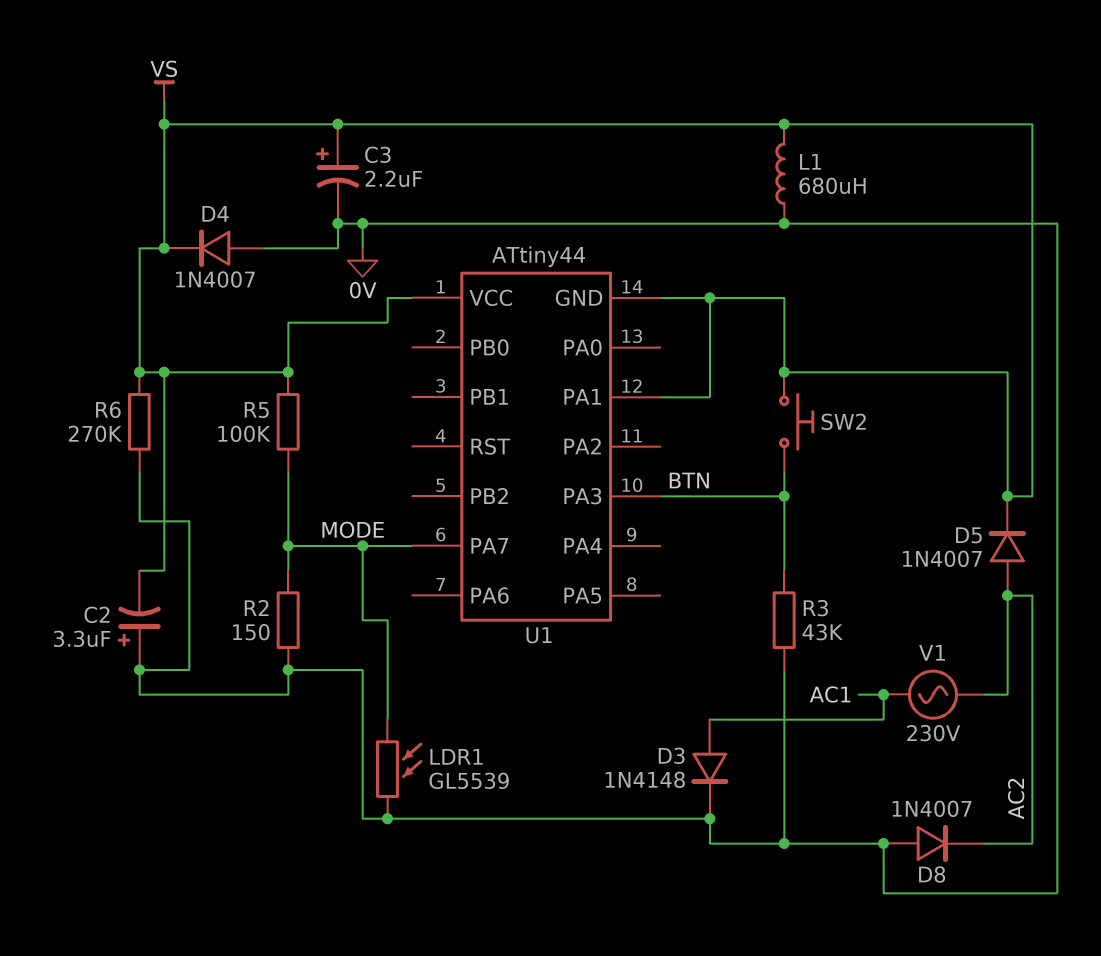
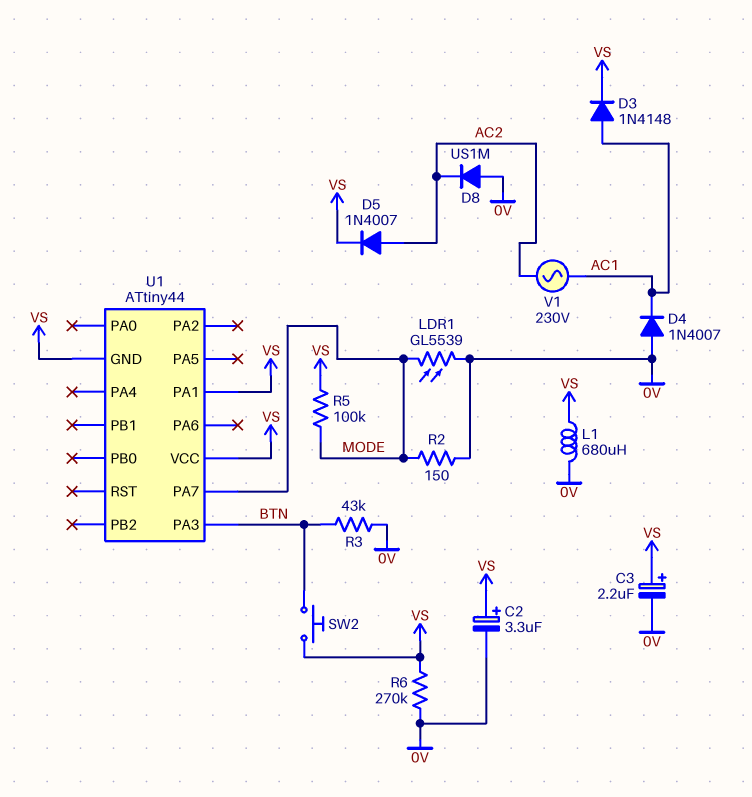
C2: 3.3uF (plus 0V, minus VS) -> 3.3uF (plus VS, minus 0V)
D3: diode 1N4148 (A AC1, K 0V) -> diode 1N4148 (A AC1, K VS)
D4: diode 1N4007 (A 0V, K VS) -> diode 1N4007 (A 0V, K AC1)
D8: diode 1N4007 (A 0V, K AC2) -> diode US1M (A 0V, K AC2)

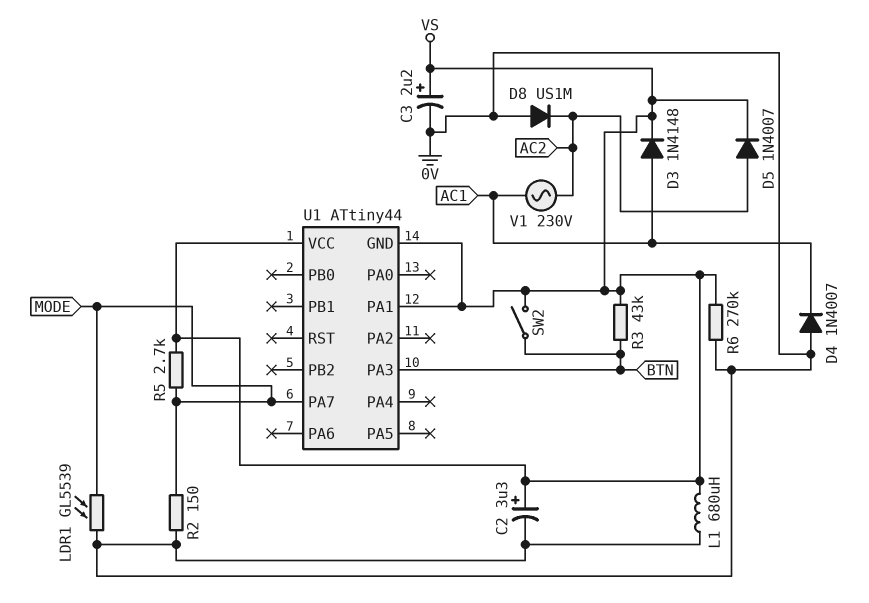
R3: 43k (0V, BTN) -> 43k (BTN, VS)
R5: 100k (MODE, VS) -> 2.7k (MODE, VS)
SW2: button (BTN, VS) -> switch (BTN, VS)

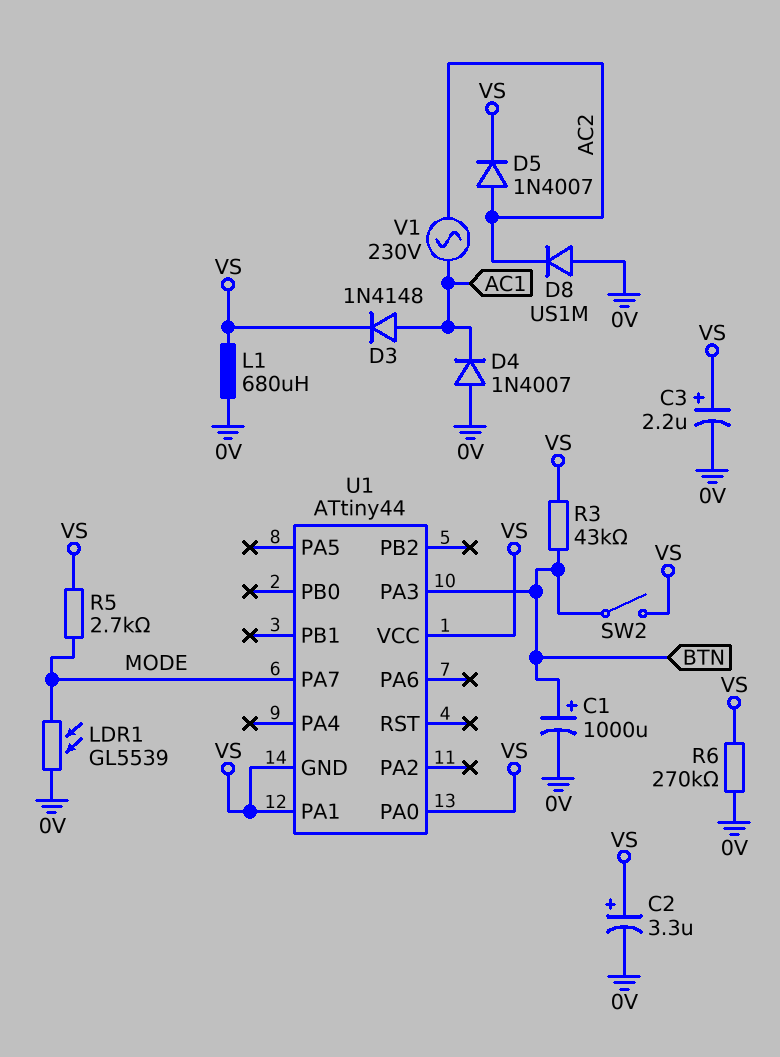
C1: none -> 1000uF (plus BTN, minus 0V)
R2: 150 (0V, MODE) -> none
U1 pin PA0: none -> VS

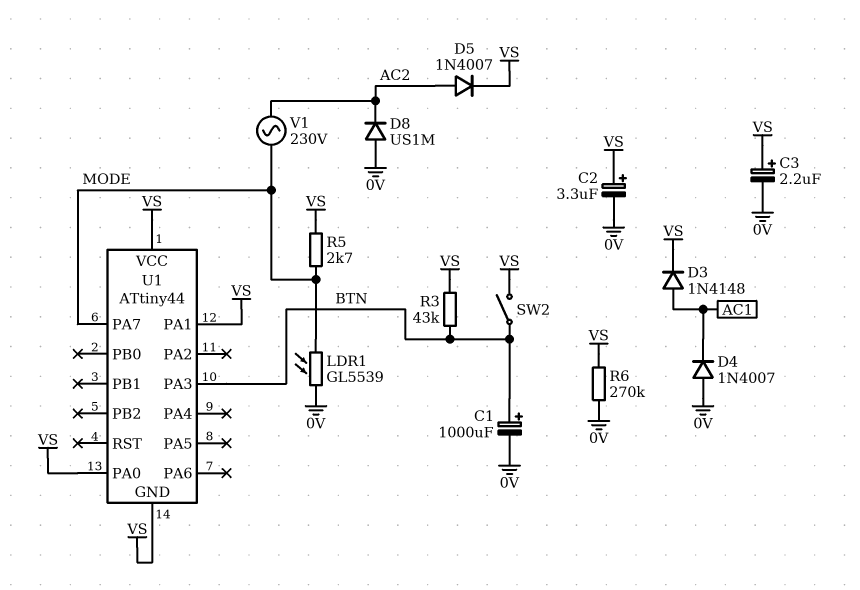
L1: 680uH (0V, VS) -> none
V1: AC 230V (AC1, AC2) -> AC 230V (AC2, MODE)

